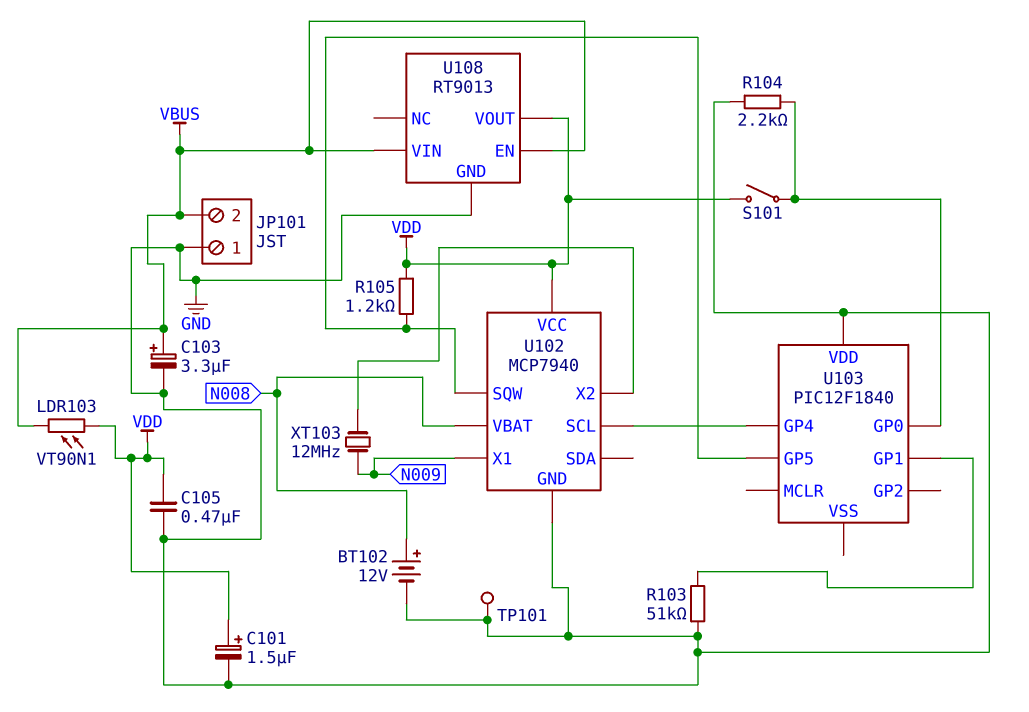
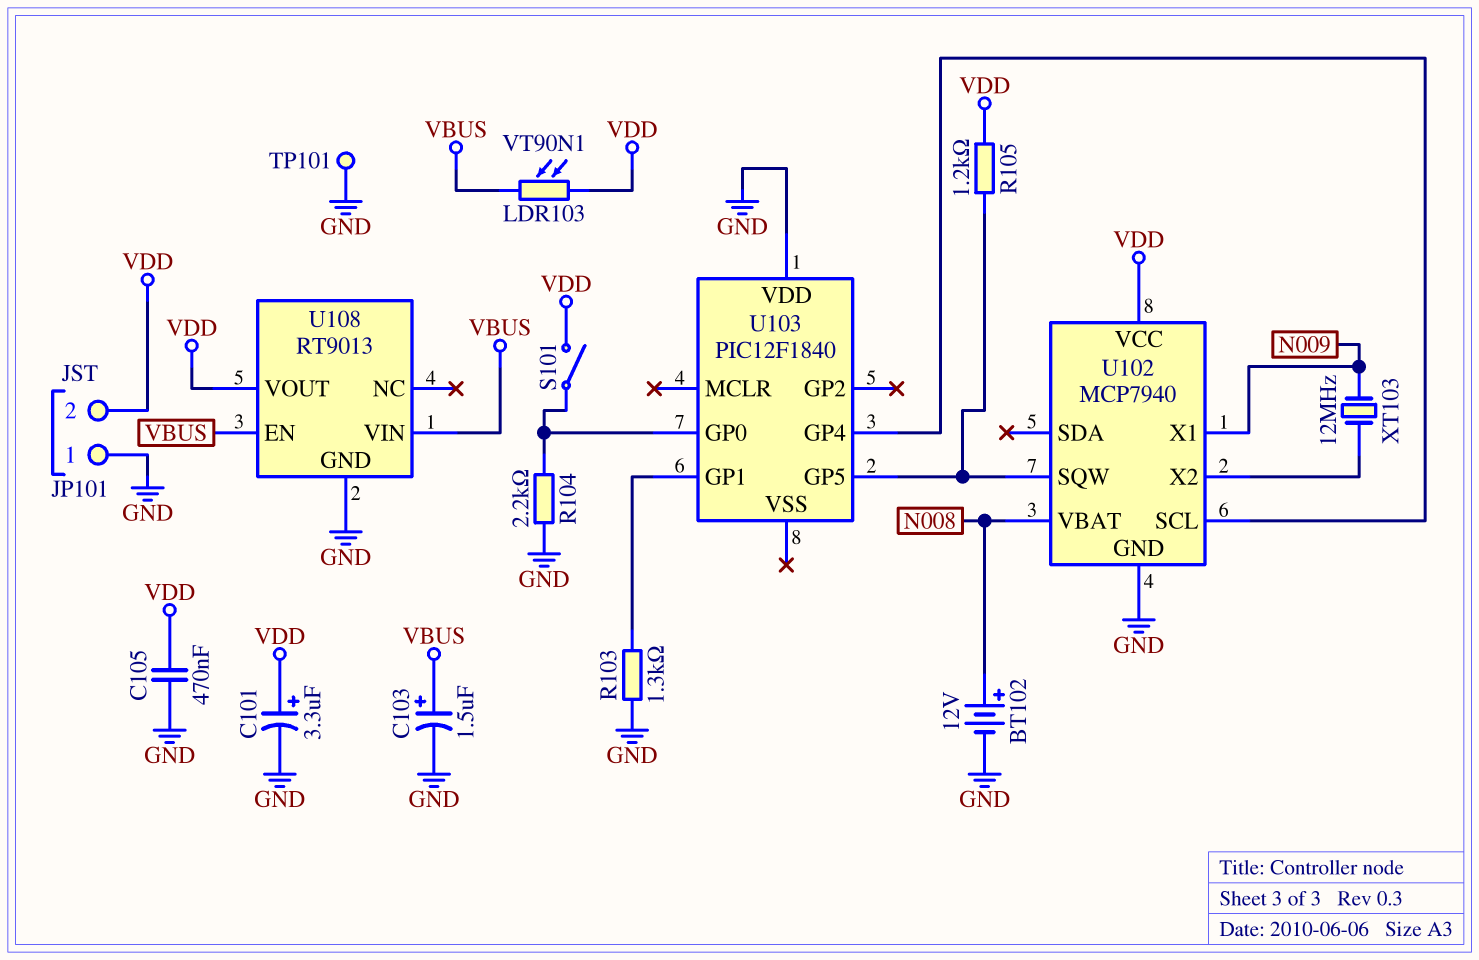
C101: 1.5uF (plus VDD, minus GND) -> 3.3uF (plus VDD, minus GND)
C103: 3.3uF (plus VBUS, minus GND) -> 1.5uF (plus VBUS, minus GND)
JP101 pin 2: VBUS -> VDD
R103: 51k (GND, U103/GP1) -> 1.3k (GND, U103/GP1)

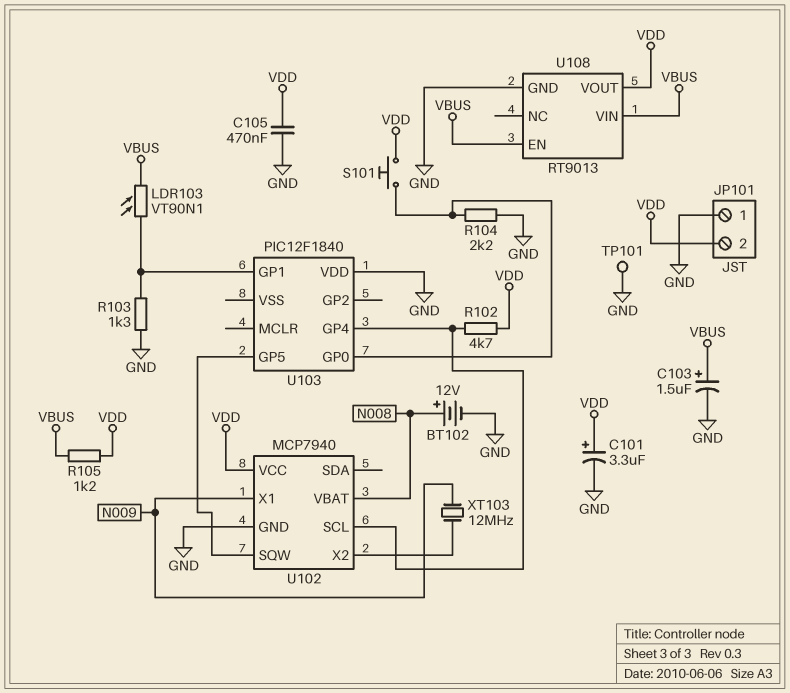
LDR103: VT90N1 (VBUS, VDD) -> VT90N1 (U103/GP1, VBUS)
R102: none -> 4.7k (U102/SCL, VDD)
R105: 1.2k (U102/SQW, VDD) -> 1.2k (VBUS, VDD)
S101: switch (U103/GP0, VDD) -> button (U103/GP0, VDD)

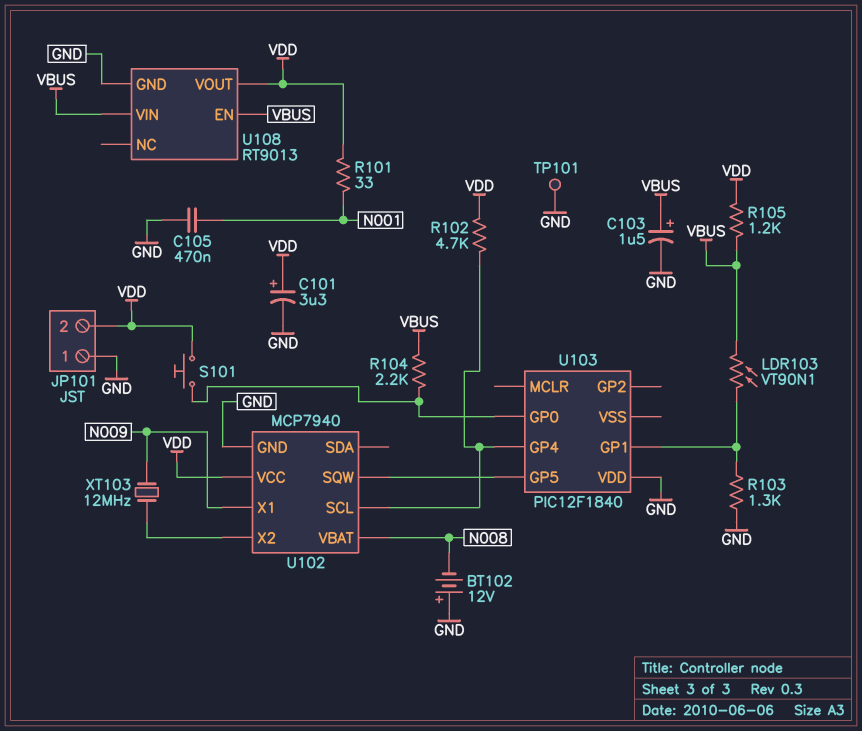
BT102: 12V (plus N008, minus GND) -> 12V (plus GND, minus N008)
C105: 470nF (GND, VDD) -> 470nF (GND, N001)
R101: none -> 33 (N001, VDD)
R104: 2.2k (GND, U103/GP0) -> 2.2k (U103/GP0, VBUS)

